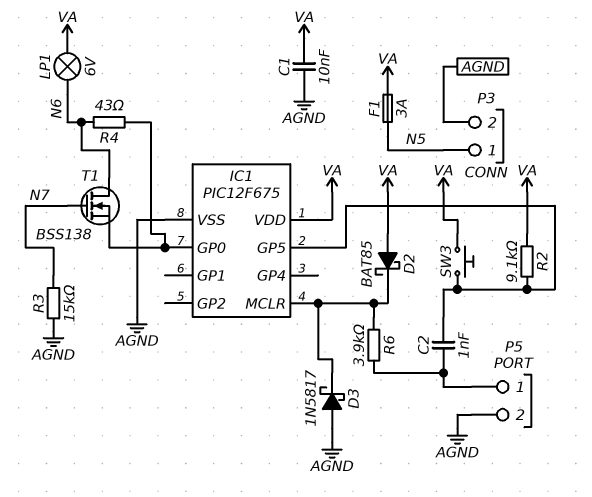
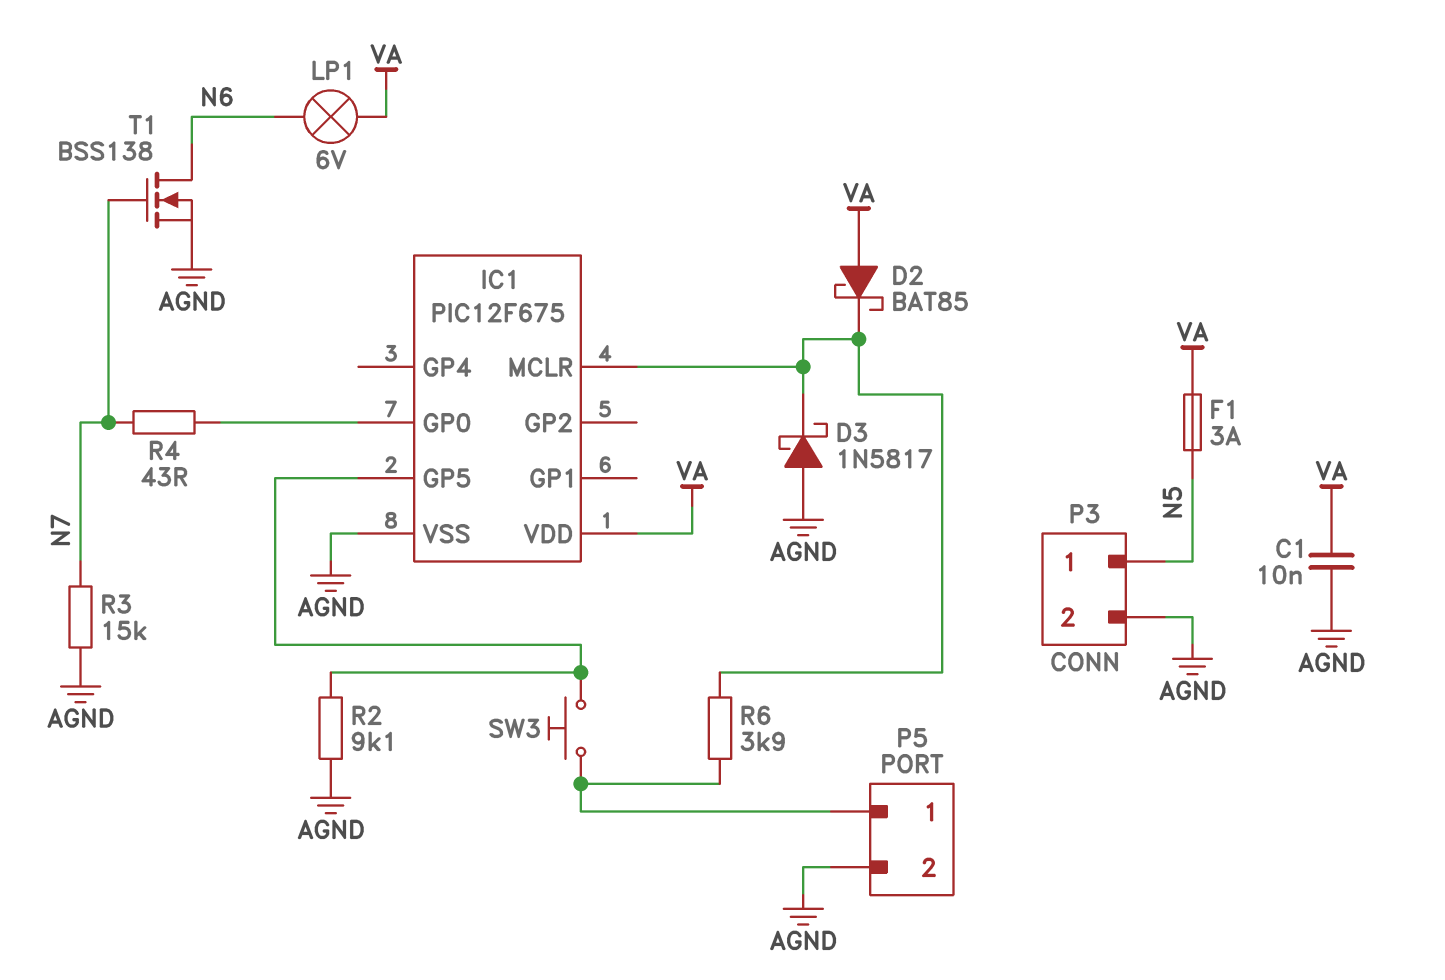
C2: 1nF (IC1/GP5, P5/1) -> none
R2: 9.1k (IC1/GP5, VA) -> 9.1k (AGND, IC1/GP5)
R4: 43 (IC1/GP0, N6) -> 43 (IC1/GP0, N7)
SW3: button (IC1/GP5, VA) -> button (IC1/GP5, P5/1)
T1: NMOS BSS138 (G N7, D N6, S IC1/GP0) -> NMOS BSS138 (G N7, D N6, S AGND)

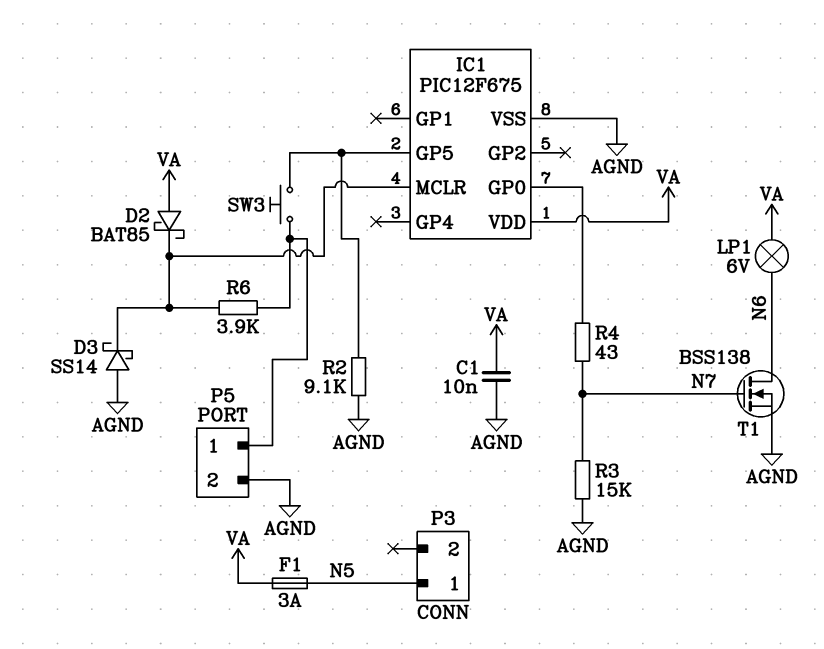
D3: schottky 1N5817 (A AGND, K IC1/MCLR) -> schottky SS14 (A AGND, K IC1/MCLR)
P3 pin 2: AGND -> none

